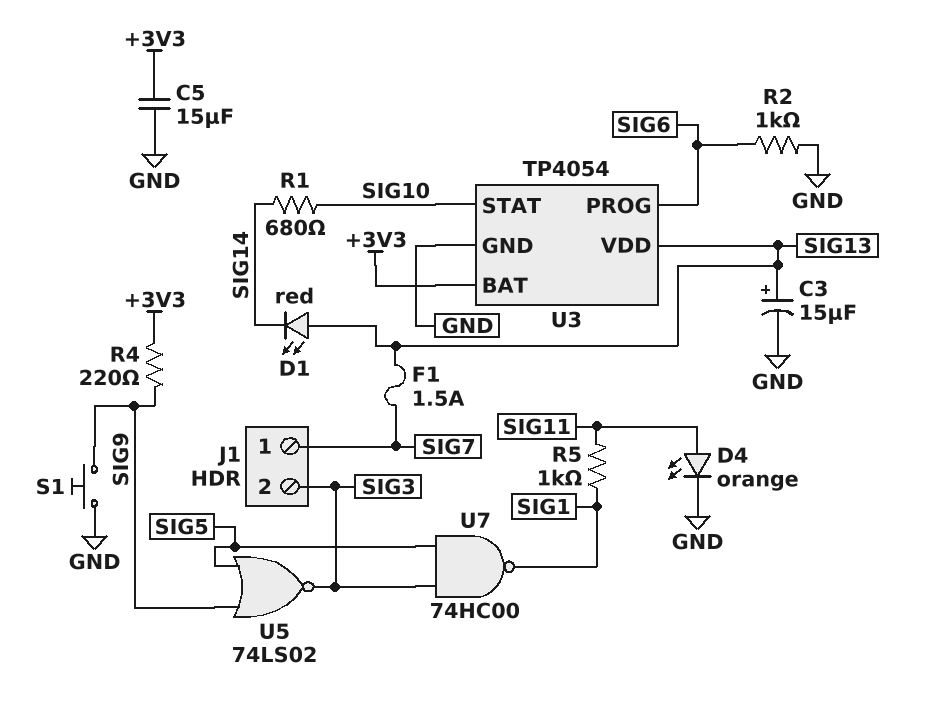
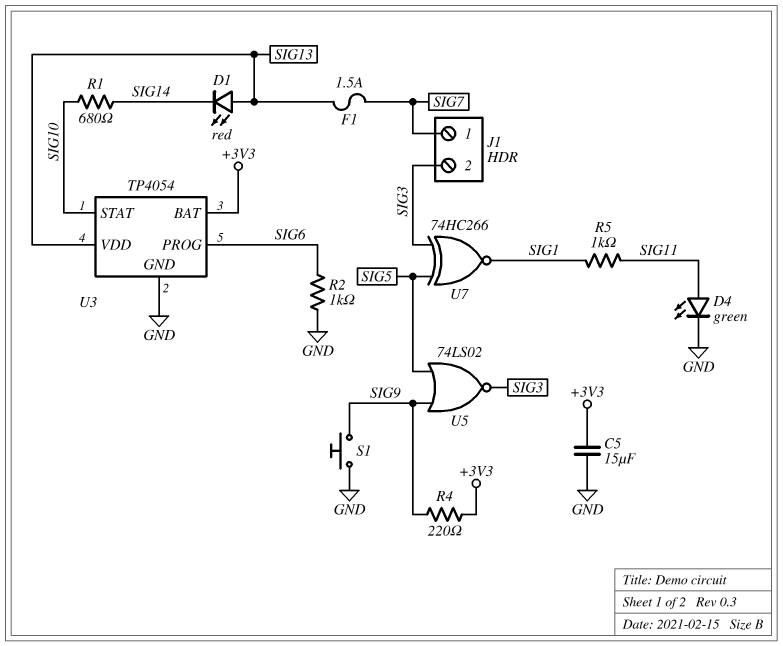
C3: 15uF (plus SIG13, minus GND) -> none
D4: LED orange (A SIG11, K GND) -> LED green (A SIG11, K GND)
U7: NAND 74HC00 (in SIG3, in SIG5, out SIG1) -> XNOR 74HC266 (in SIG3, in SIG5, out SIG1)

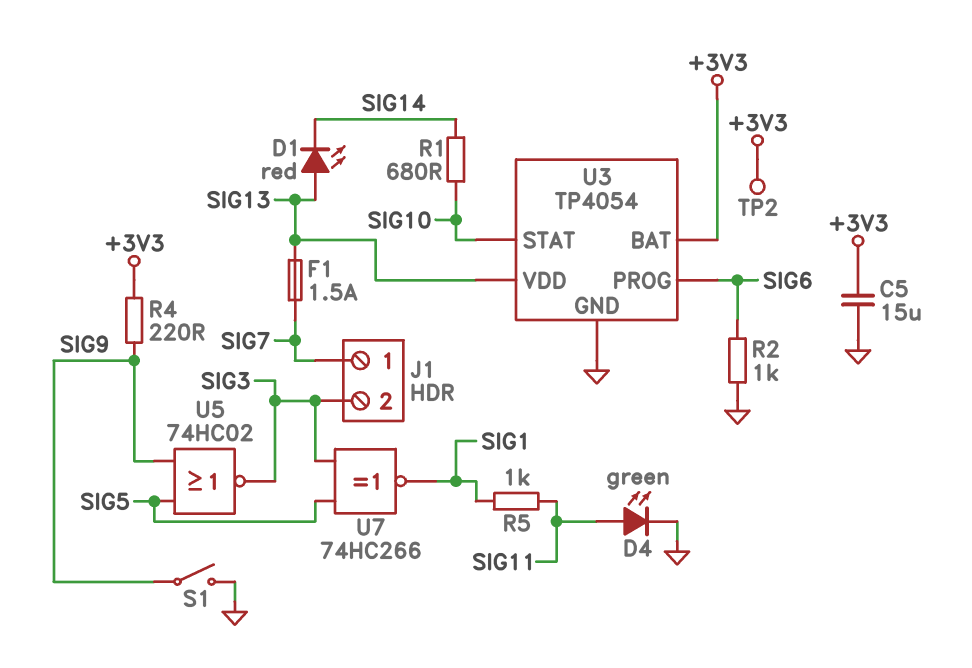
S1: button (GND, SIG9) -> switch (GND, SIG9)
TP2: none -> test point (+3V3)
U5: NOR 74LS02 (in SIG5, in SIG9, out SIG3) -> NOR 74HC02 (in SIG5, in SIG9, out SIG3)

